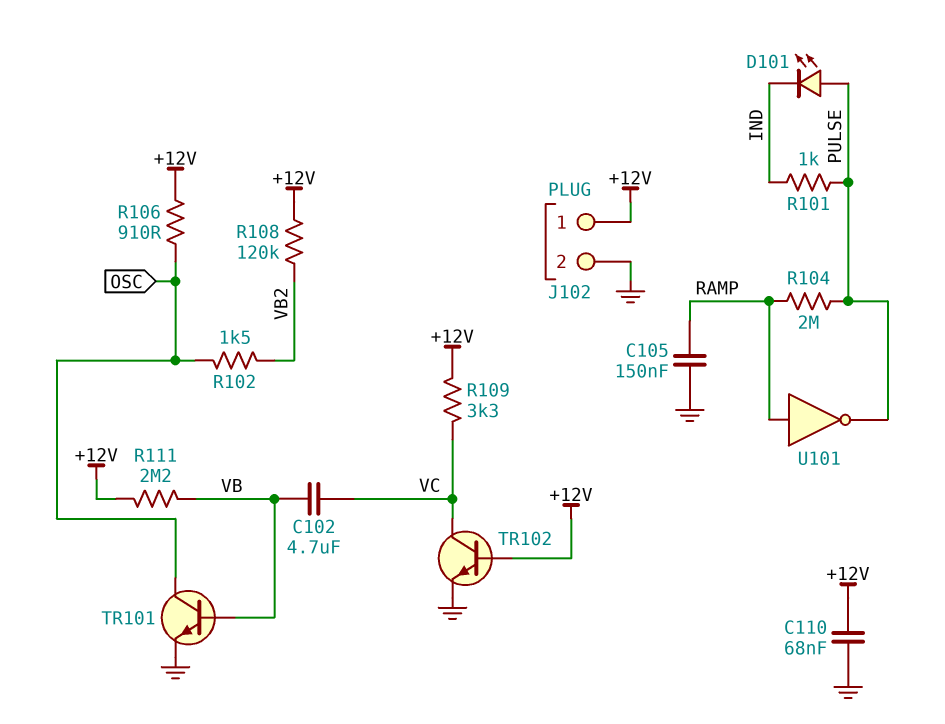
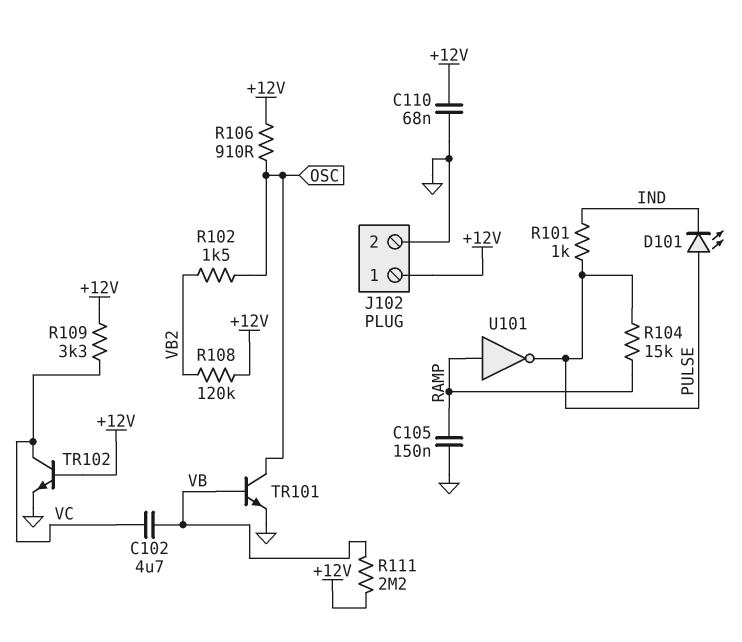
R104: 2M (PULSE, RAMP) -> 15k (PULSE, RAMP)

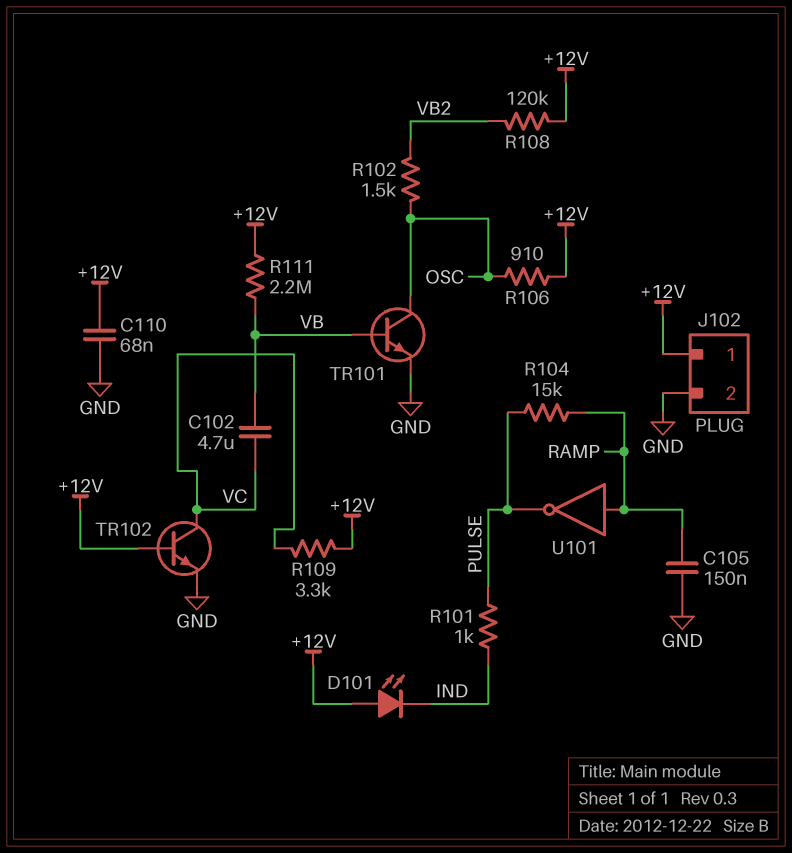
D101: LED (A PULSE, K IND) -> LED (A +12V, K IND)

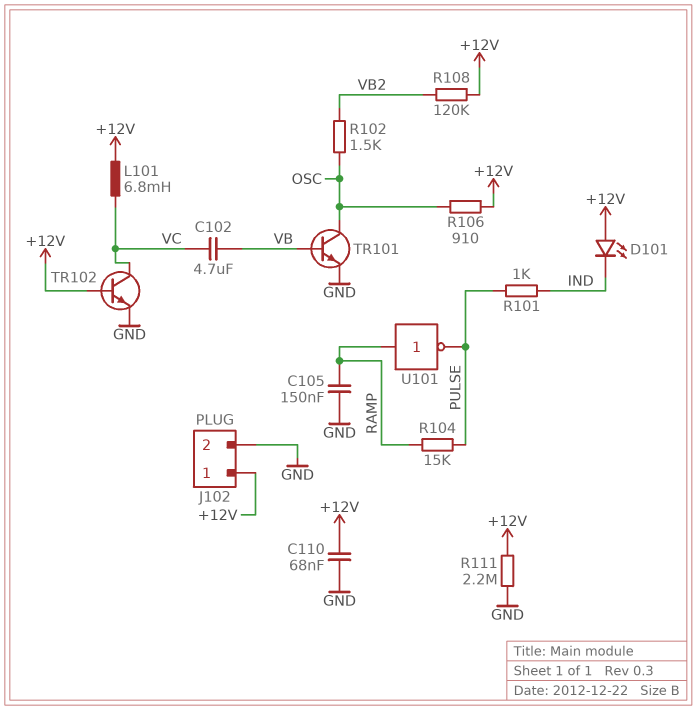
L101: none -> 6.8mH (+12V, VC)
R109: 3.3k (+12V, VC) -> none
R111: 2.2M (+12V, VB) -> 2.2M (+12V, GND)

